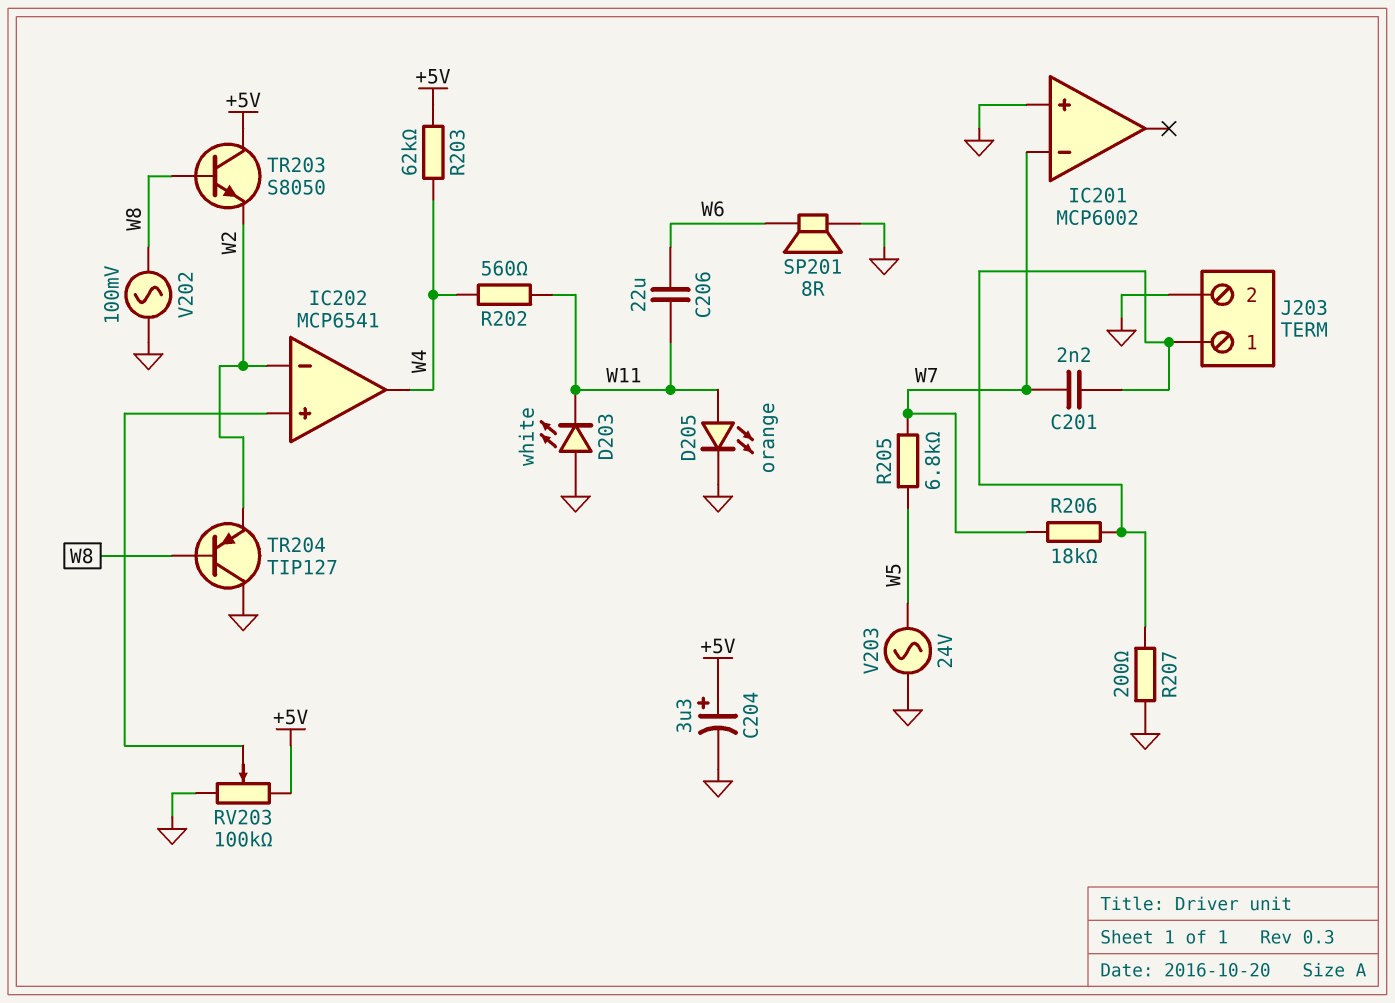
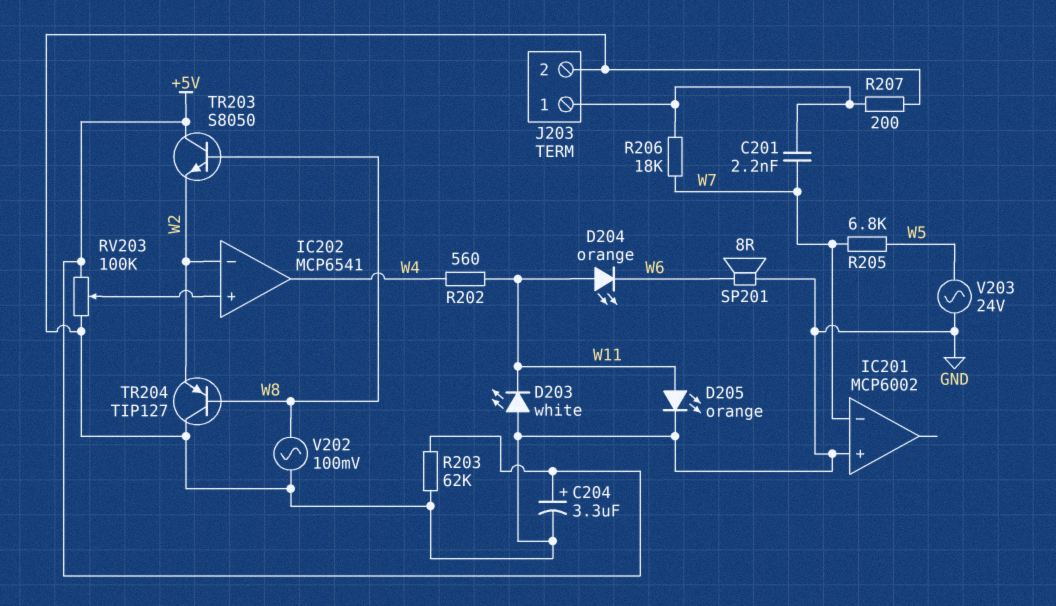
C206: 22uF (W6, W11) -> none
D204: none -> LED orange (A W11, K W6)
R203: 62k (+5V, W4) -> 62k (+5V, GND)

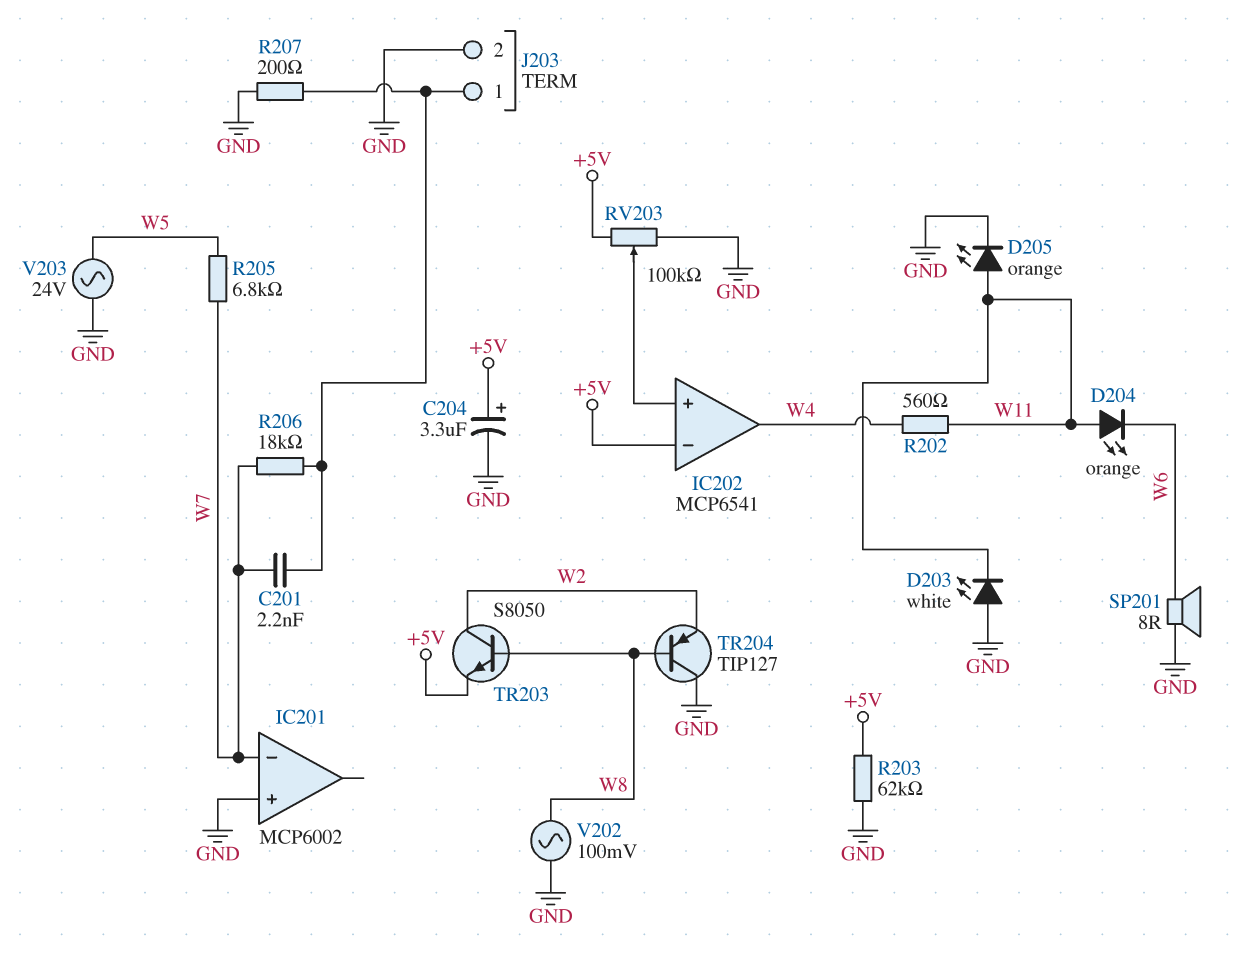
IC202 pin in-: W2 -> +5V
TR203: NPN S8050 (B W8, C +5V, E W2) -> NPN S8050 (B W8, C W2, E +5V)

